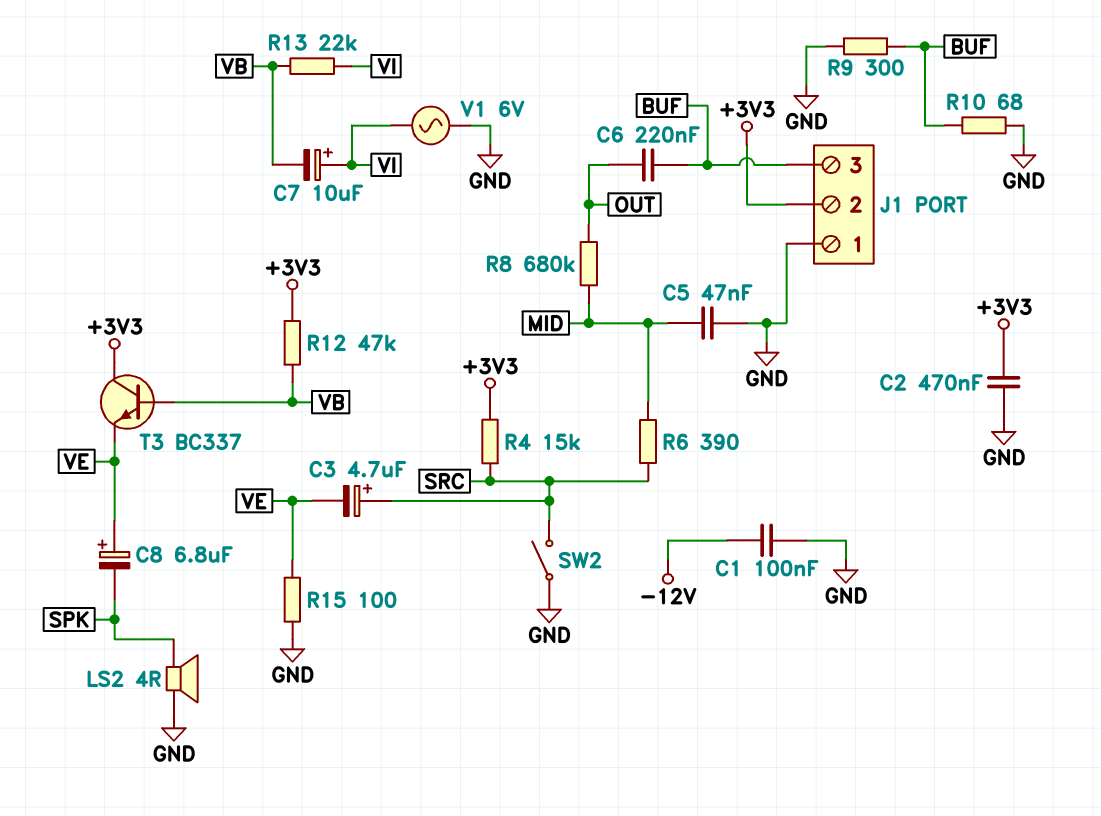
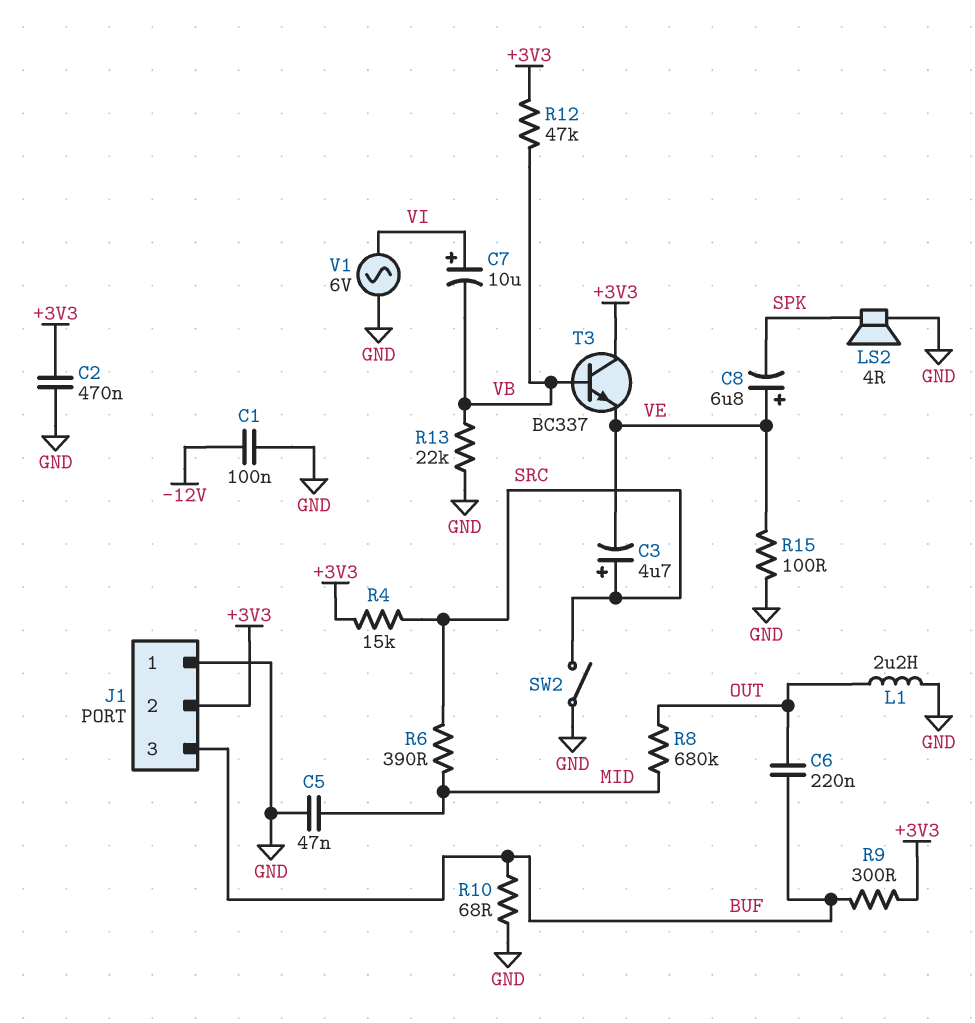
L1: none -> 2.2uH (GND, OUT)
R9: 300 (BUF, GND) -> 300 (+3V3, BUF)
R13: 22k (VB, VI) -> 22k (GND, VB)

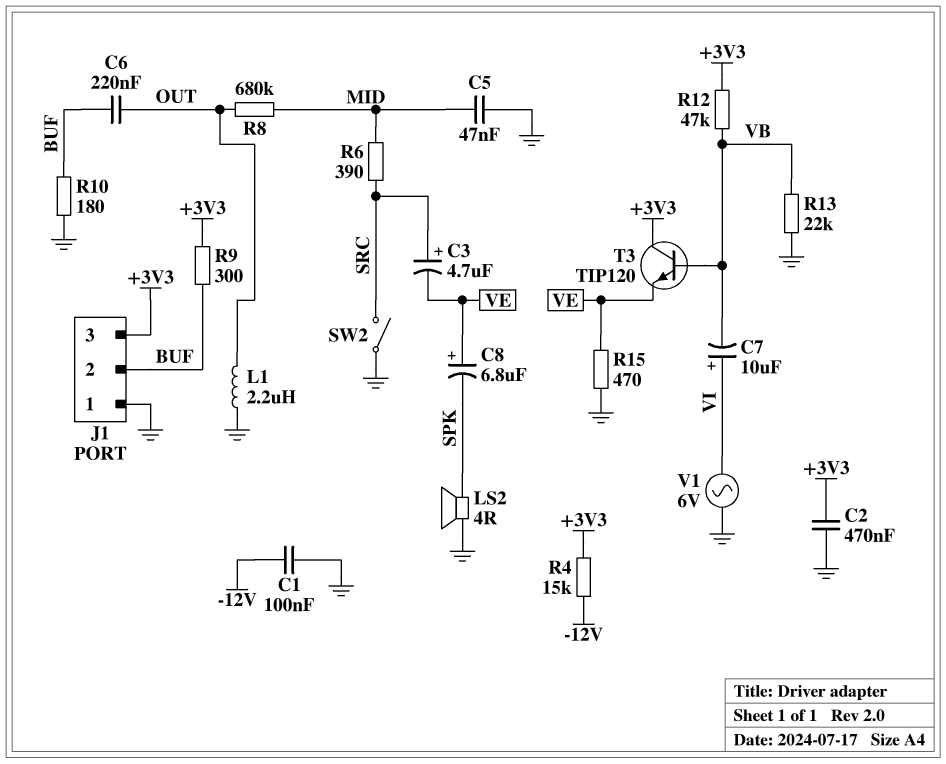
J1 pin 2: +3V3 -> BUF
J1 pin 3: BUF -> +3V3
R4: 15k (+3V3, SRC) -> 15k (+3V3, -12V)
R10: 68 (BUF, GND) -> 180 (BUF, GND)
R15: 100 (GND, VE) -> 470 (GND, VE)
T3: NPN BC337 (B VB, C +3V3, E VE) -> NPN TIP120 (B VB, C +3V3, E VE)

